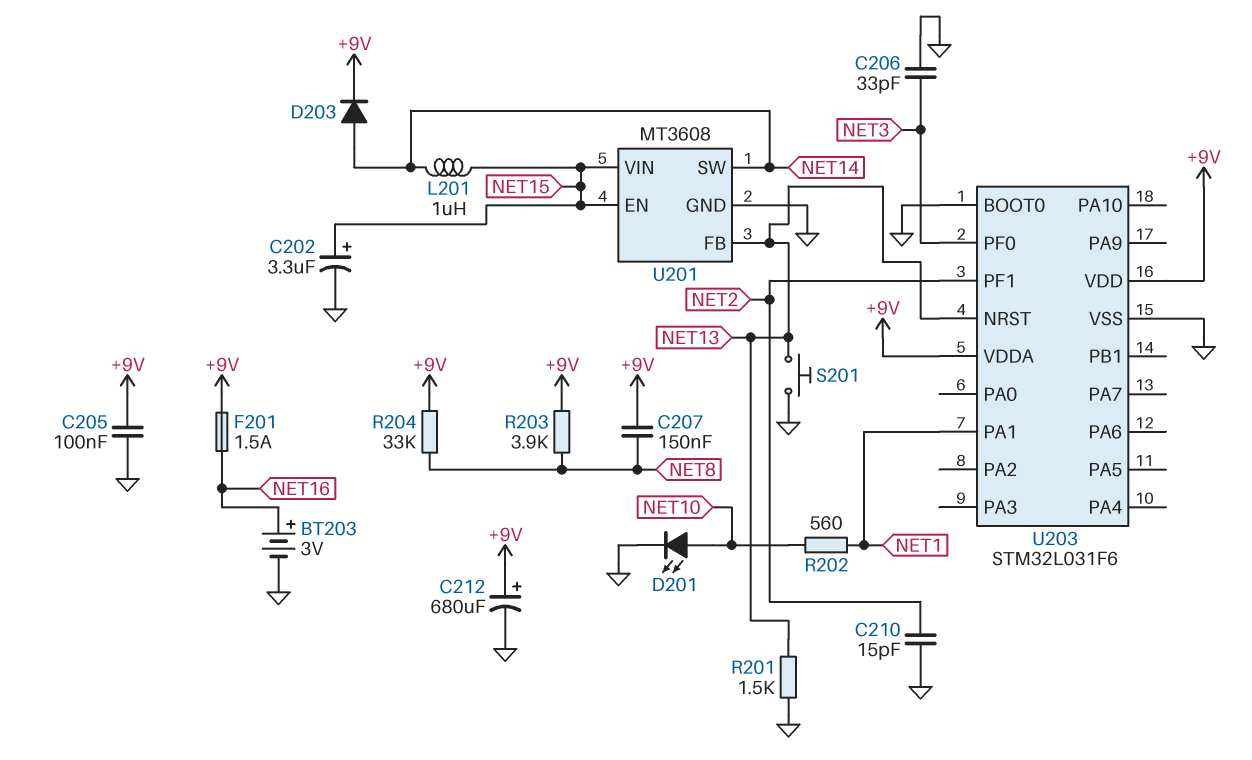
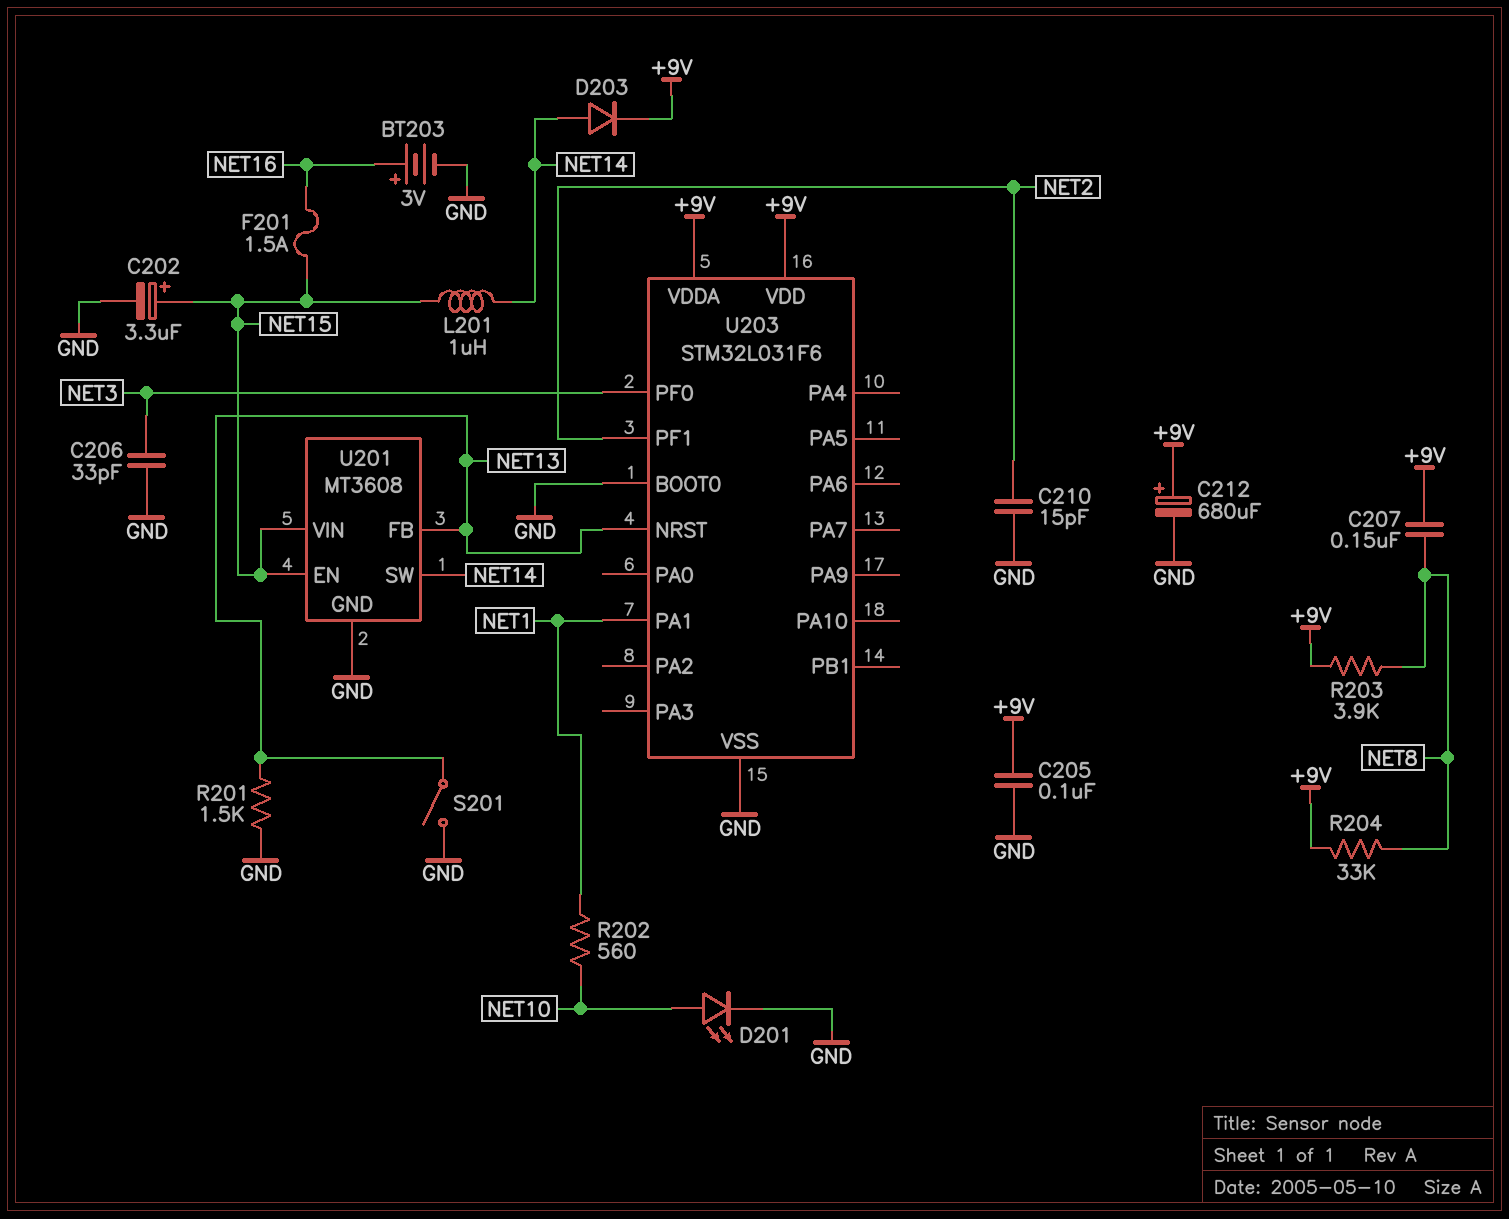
F201: 1.5A (+9V, NET16) -> 1.5A (NET15, NET16)
S201: button (GND, NET13) -> switch (GND, NET13)

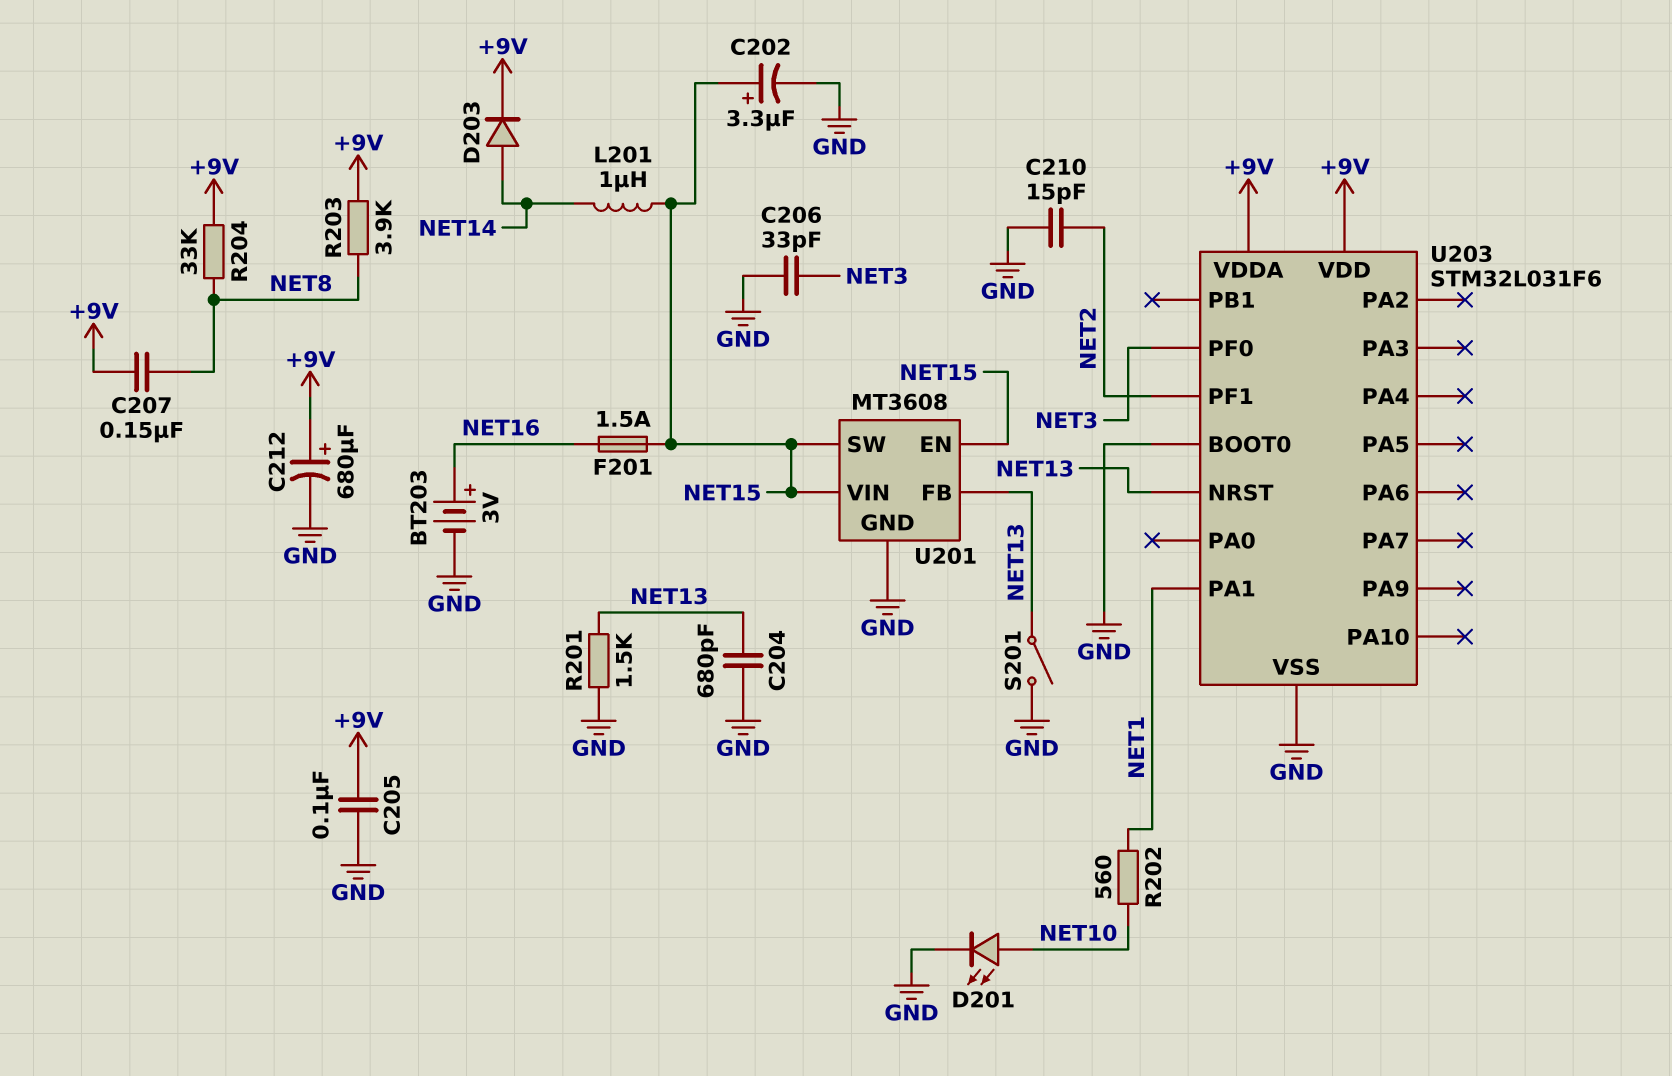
C204: none -> 680pF (GND, NET13)
U201 pin SW: NET14 -> NET15

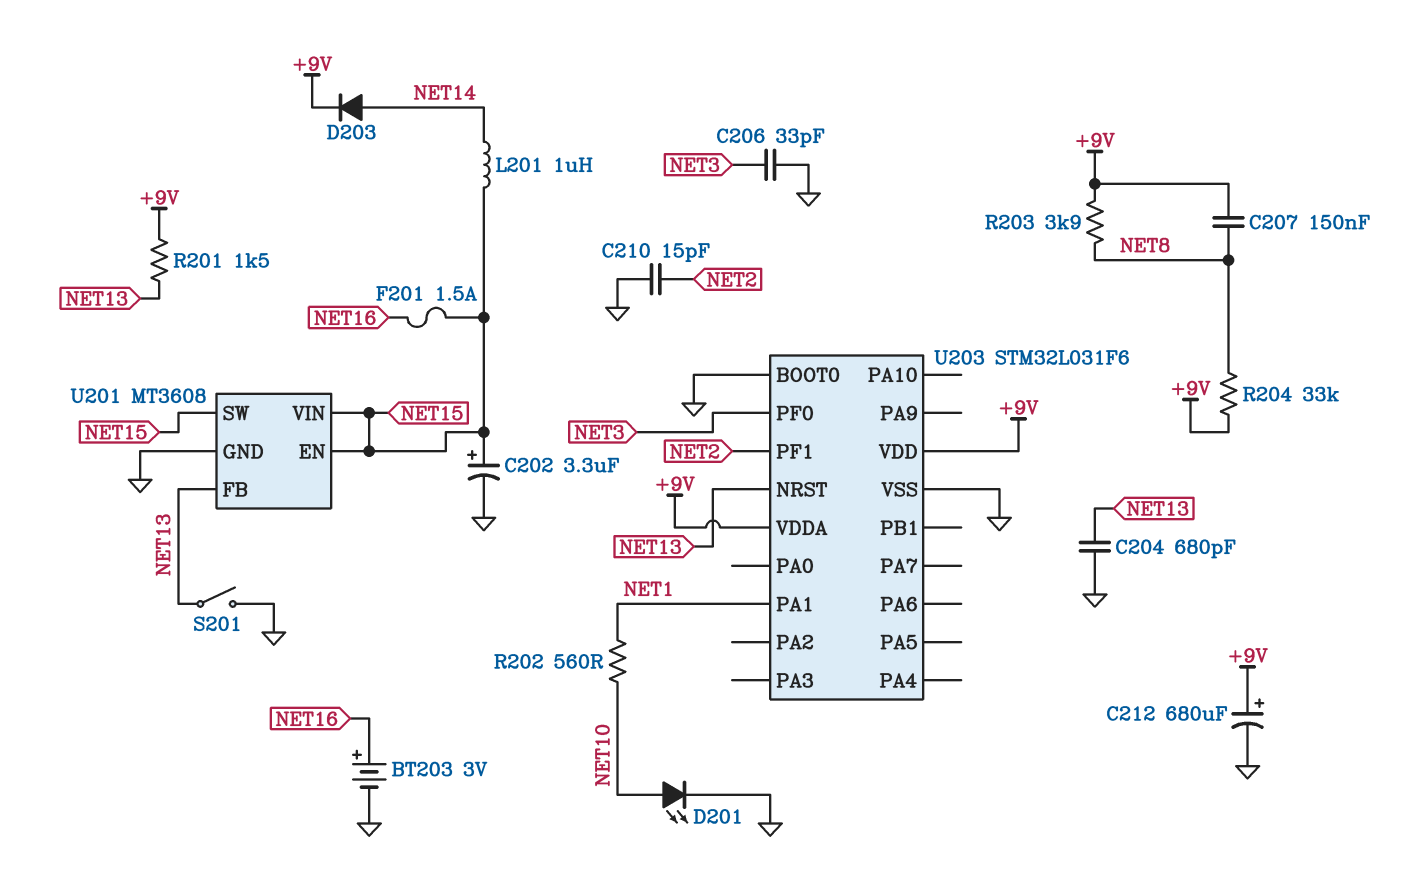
C205: 100nF (+9V, GND) -> none
R201: 1.5k (GND, NET13) -> 1.5k (+9V, NET13)

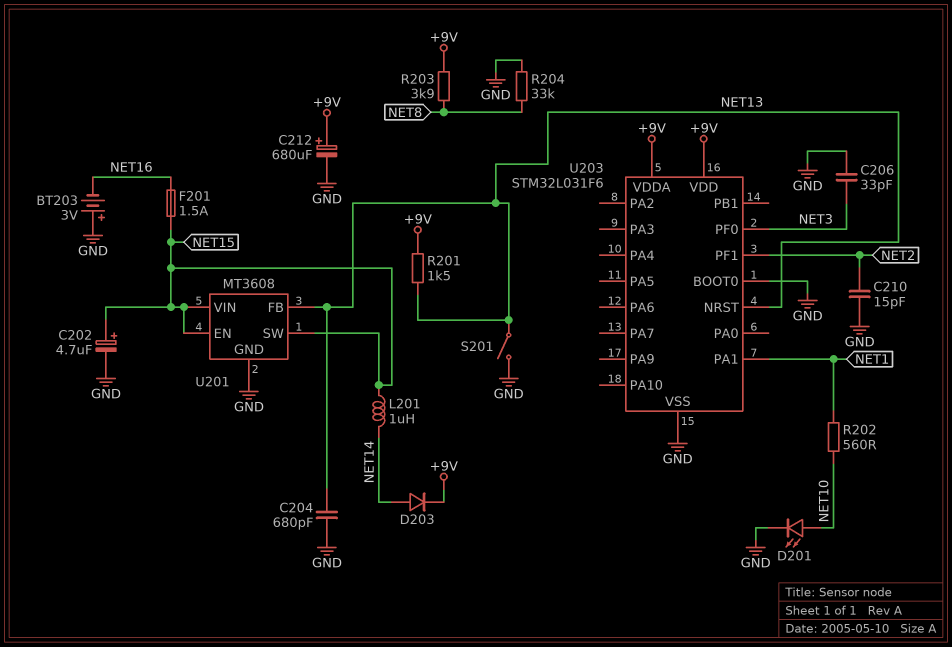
BT203: 3V (plus NET16, minus GND) -> 3V (plus GND, minus NET16)
C202: 3.3uF (plus NET15, minus GND) -> 4.7uF (plus NET15, minus GND)
C207: 150nF (+9V, NET8) -> none
R204: 33k (+9V, NET8) -> 33k (GND, NET8)

